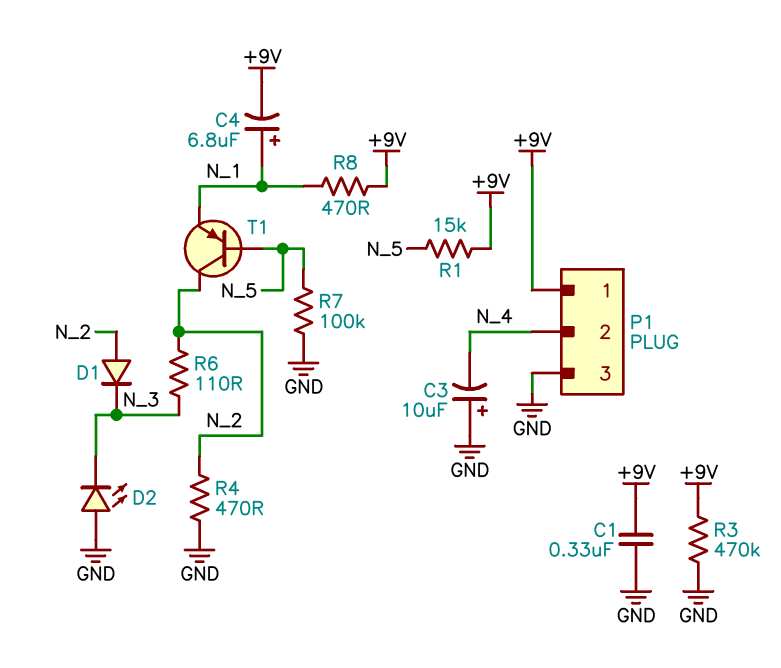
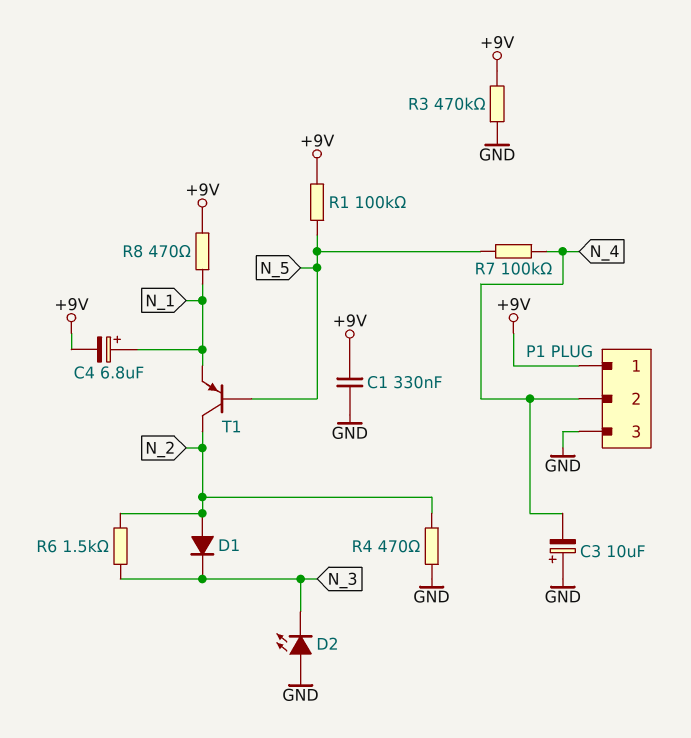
R1: 15k (+9V, N_5) -> 100k (+9V, N_5)
R6: 110 (N_2, N_3) -> 1.5k (N_2, N_3)
R7: 100k (GND, N_5) -> 100k (N_4, N_5)

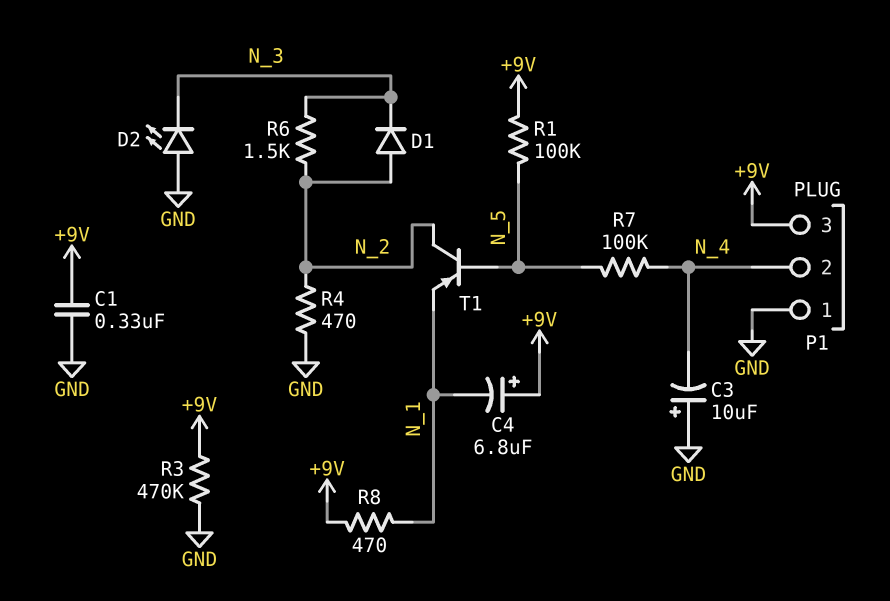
C4: 6.8uF (plus N_1, minus +9V) -> 6.8uF (plus +9V, minus N_1)
P1 pin 1: +9V -> GND
P1 pin 3: GND -> +9V

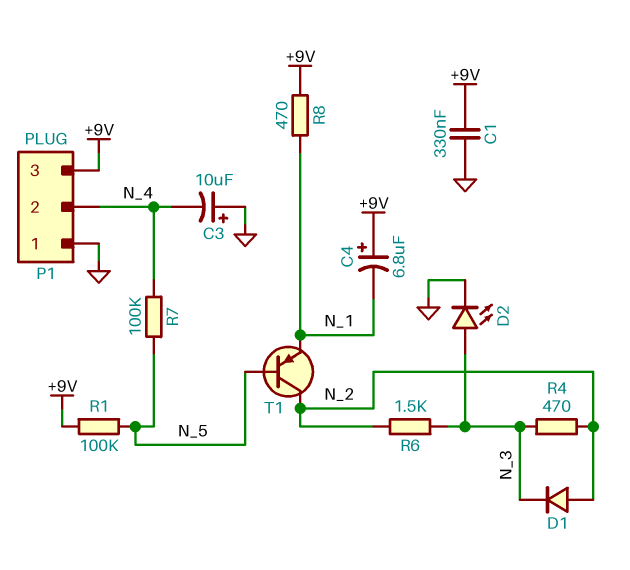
D2: LED (A GND, K N_3) -> LED (A N_3, K GND)
R3: 470k (+9V, GND) -> none
R4: 470 (GND, N_2) -> 470 (N_2, N_3)

